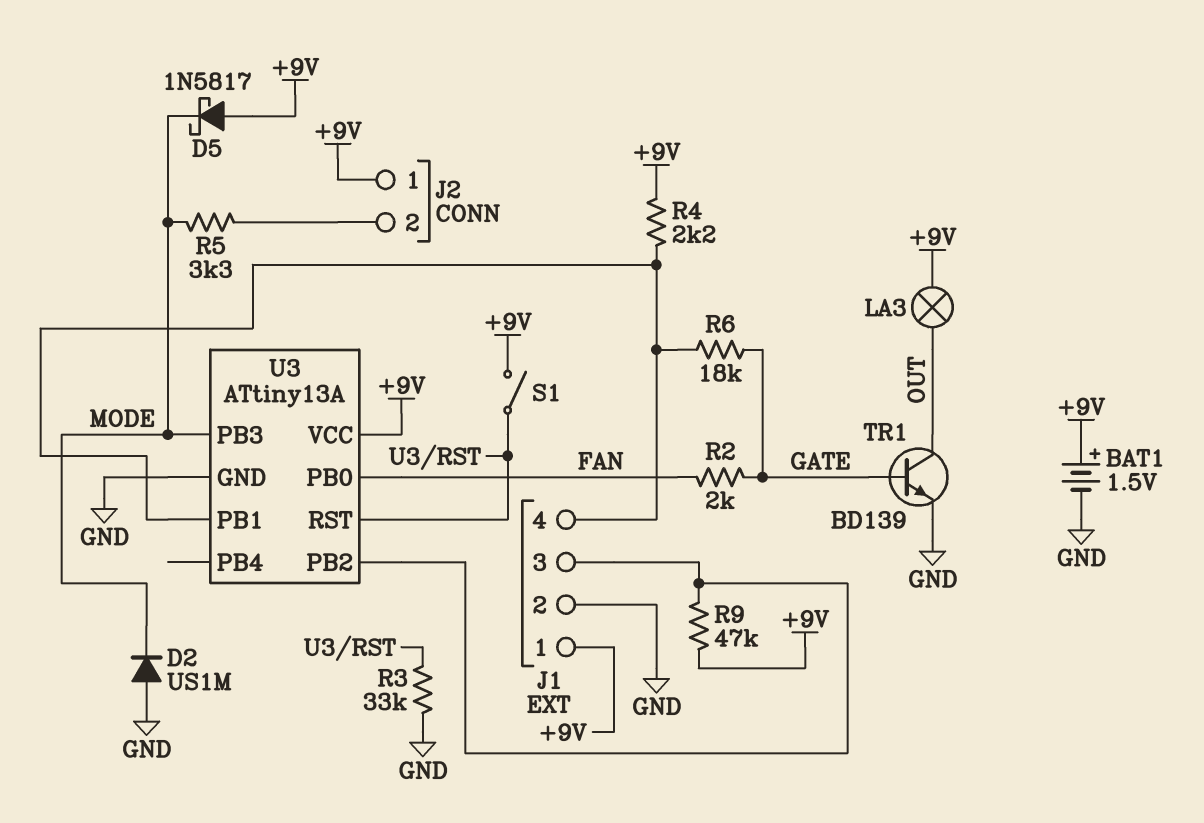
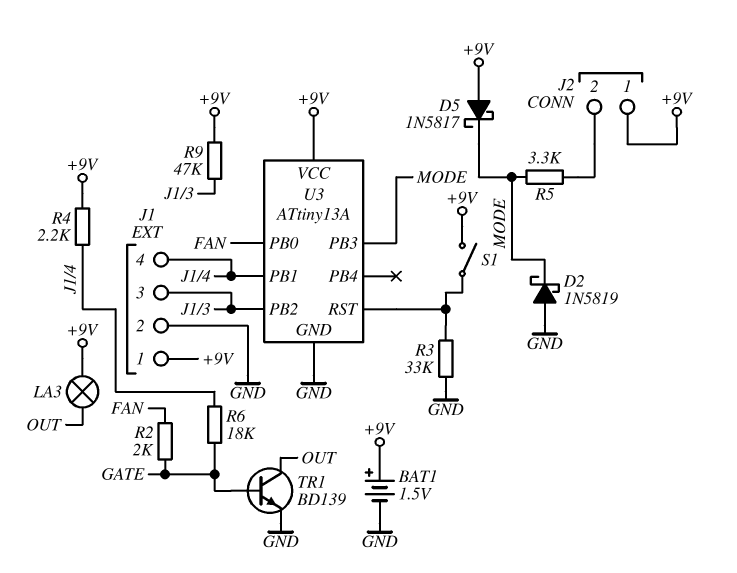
D2: diode US1M (A GND, K MODE) -> schottky 1N5819 (A GND, K MODE)

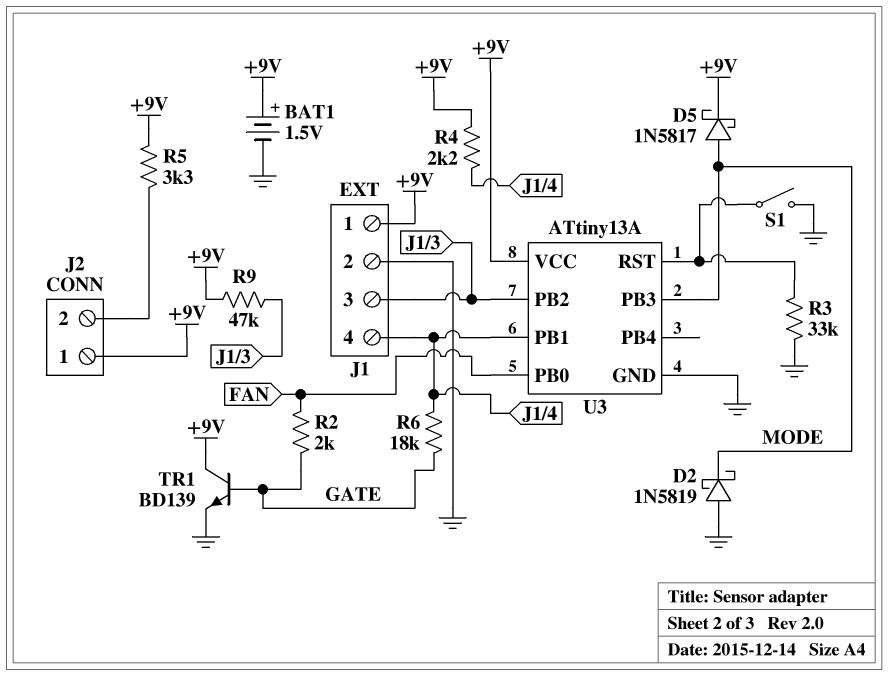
D5: schottky 1N5817 (A +9V, K MODE) -> schottky 1N5817 (A MODE, K +9V)
LA3: lamp (+9V, OUT) -> none
R5: 3.3k (J2/2, MODE) -> 3.3k (+9V, J2/2)
S1: switch (+9V, U3/RST) -> switch (GND, U3/RST)
TR1: NPN BD139 (B GATE, C OUT, E GND) -> NPN BD139 (B GATE, C +9V, E GND)

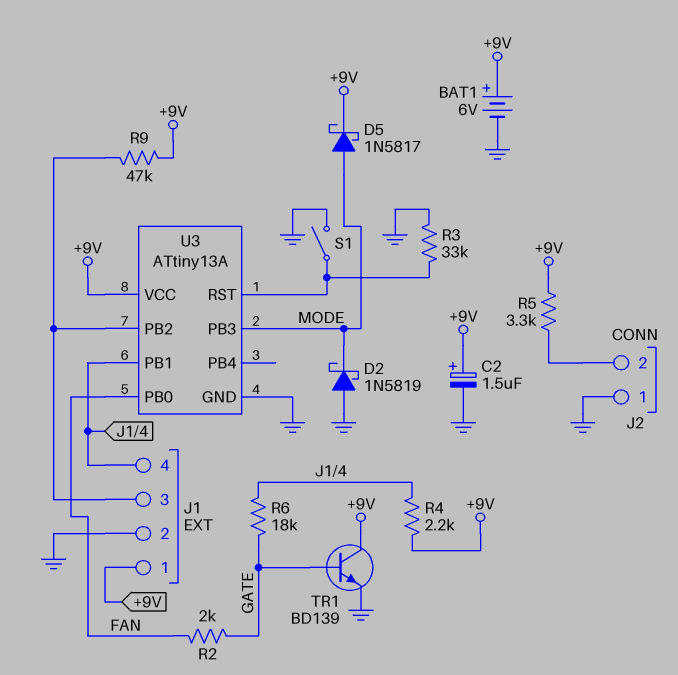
BAT1: 1.5V (plus +9V, minus GND) -> 6V (plus +9V, minus GND)
C2: none -> 1.5uF (plus +9V, minus GND)
J2 pin 1: +9V -> GND

